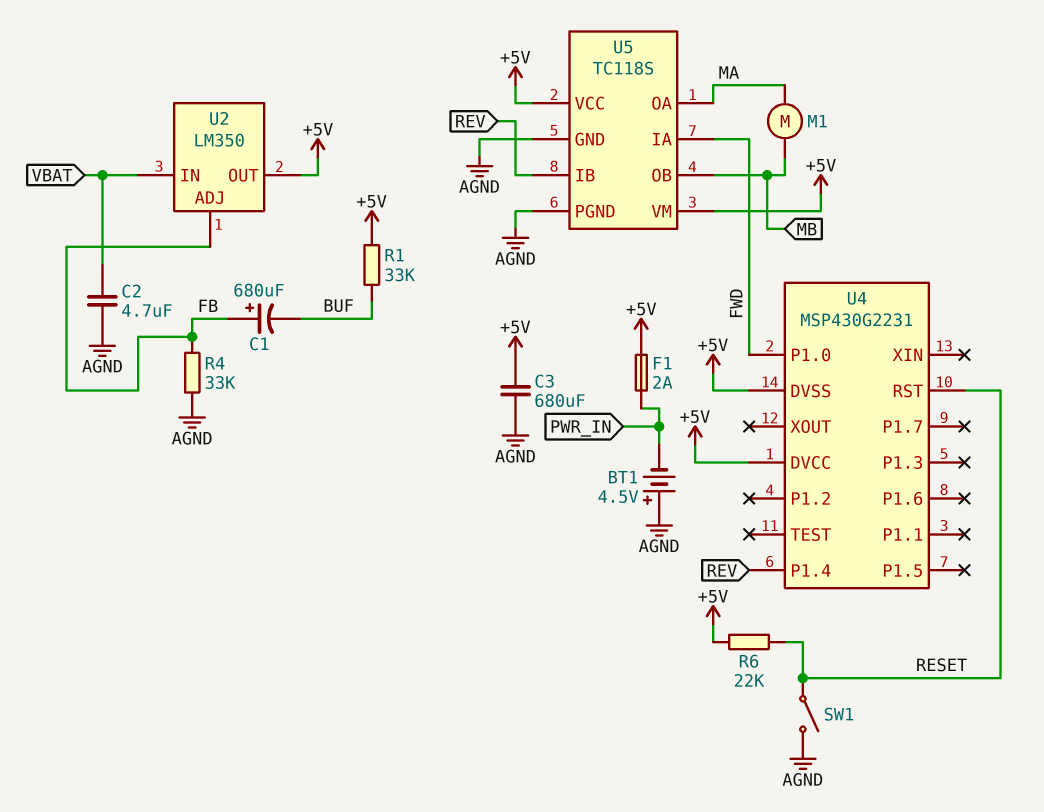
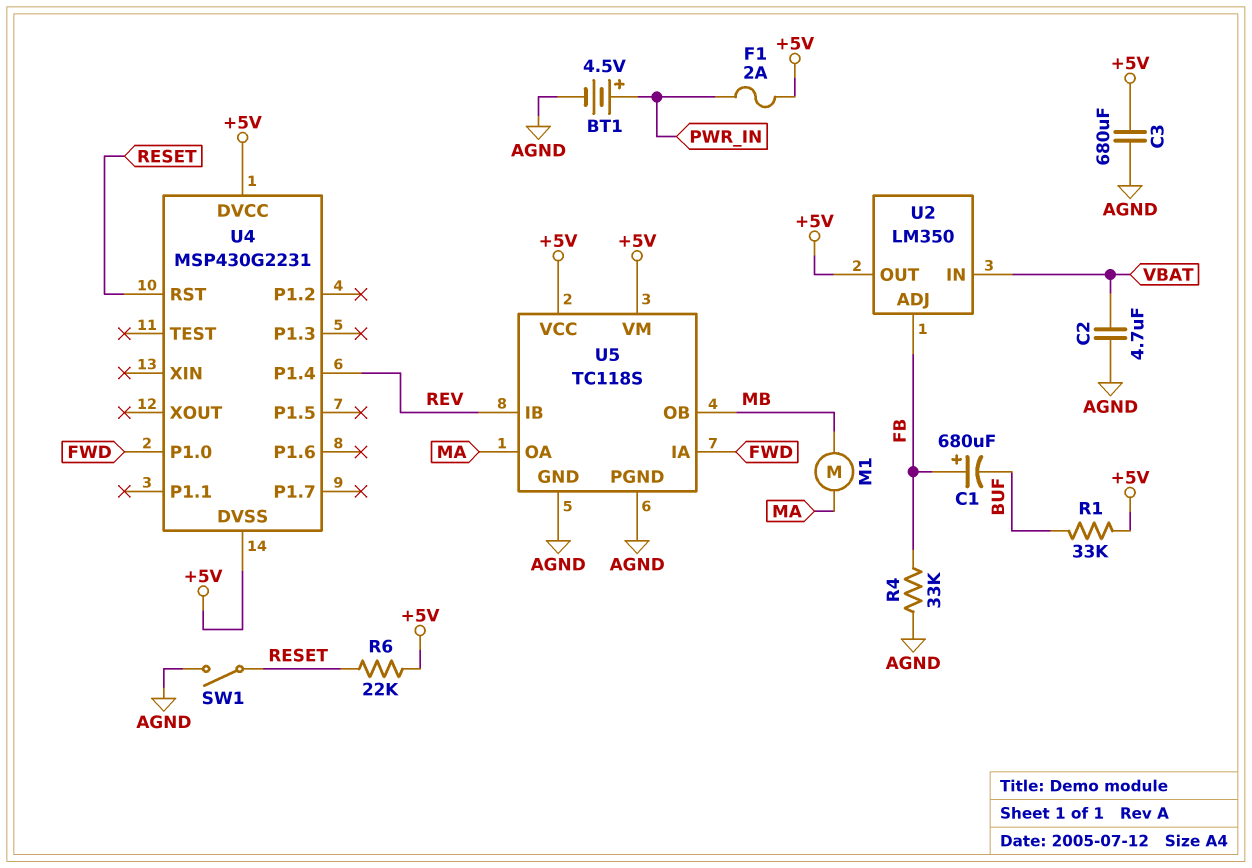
BT1: 4.5V (plus AGND, minus PWR_IN) -> 4.5V (plus PWR_IN, minus AGND)

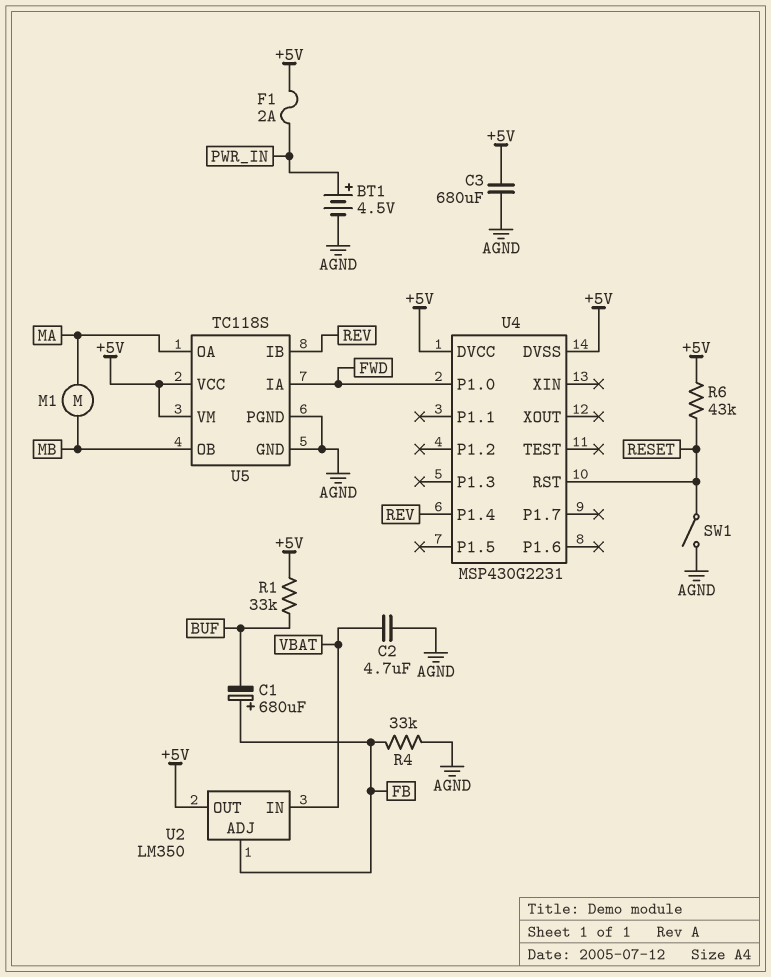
R6: 22k (+5V, RESET) -> 43k (+5V, RESET)

